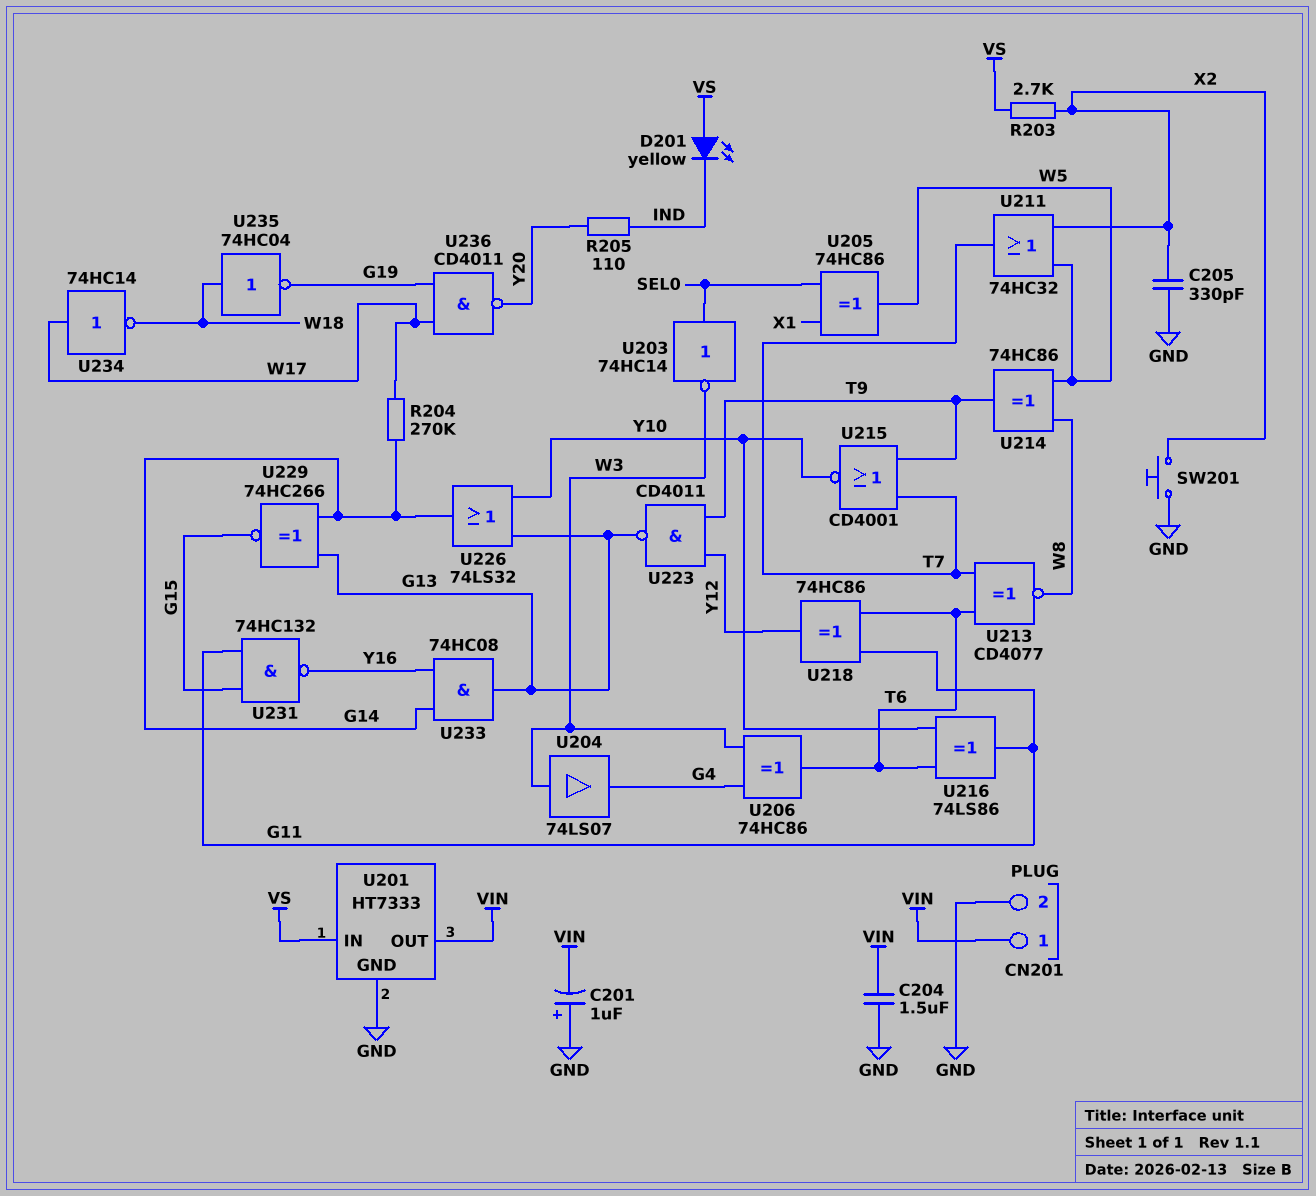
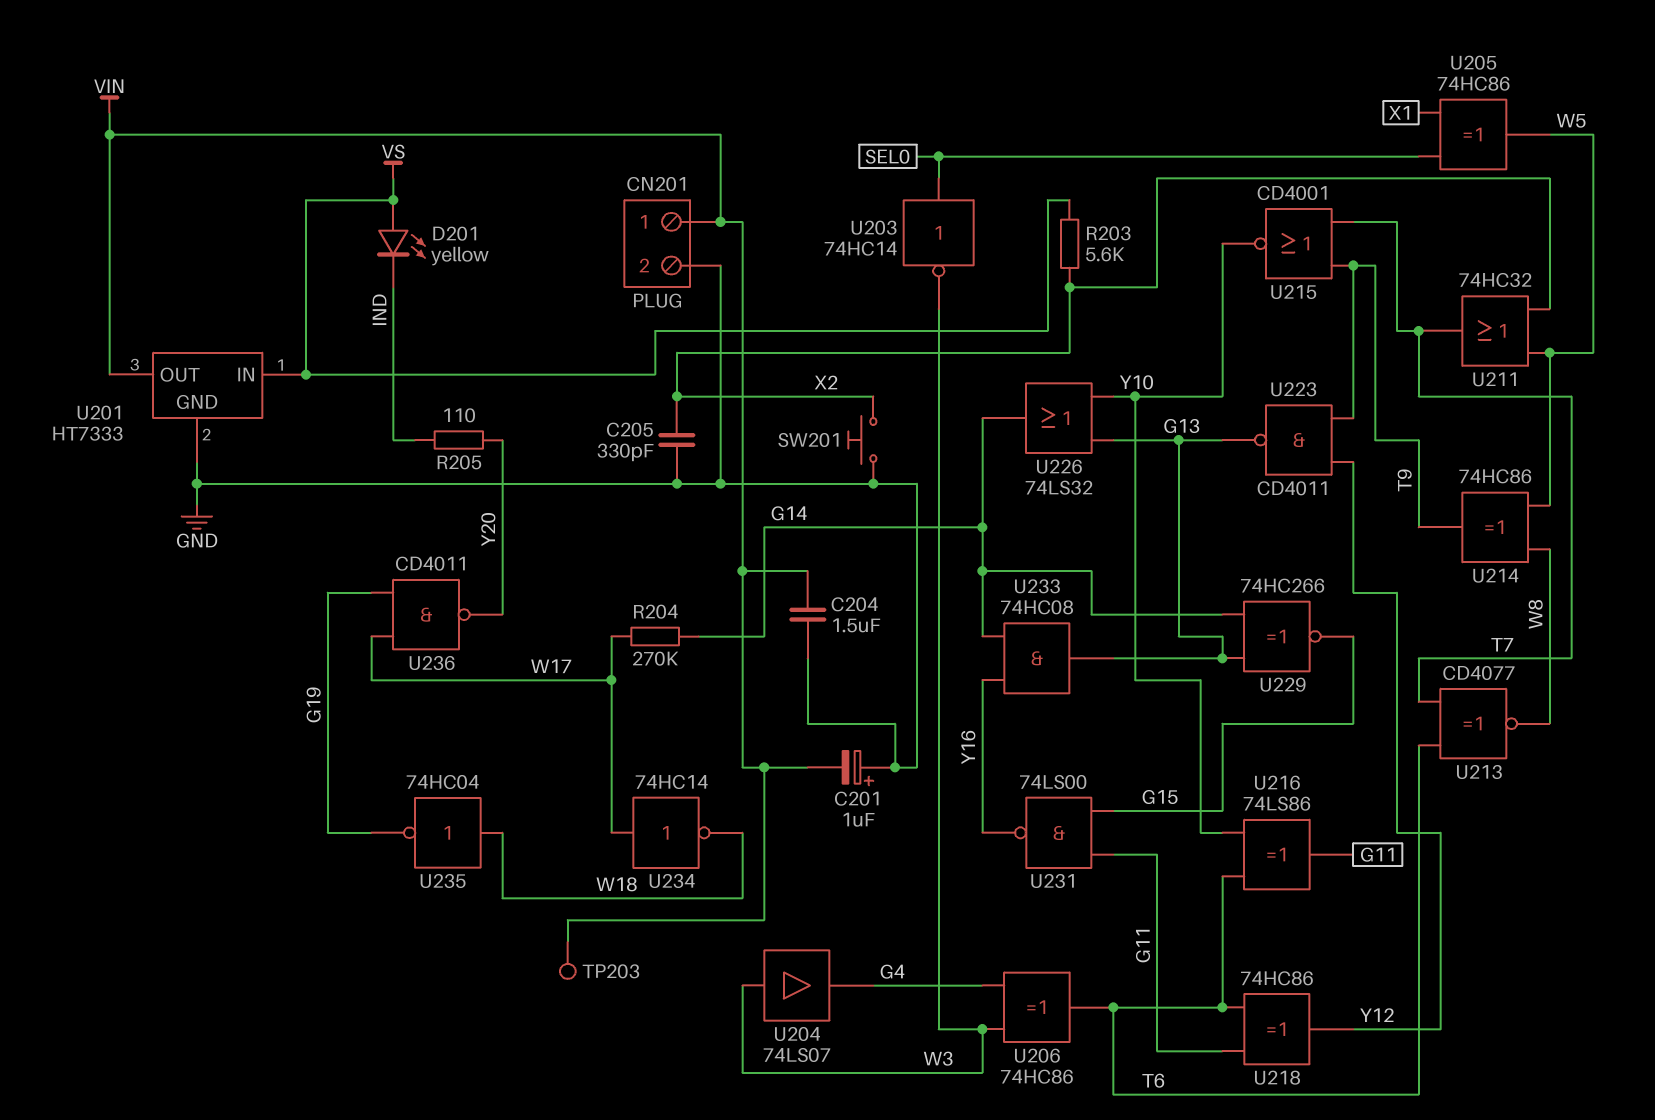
R203: 2.7k (VS, X2) -> 5.6k (VS, X2)
TP203: none -> test point (VIN)
U231: NAND 74HC132 (in G11, in G15, out Y16) -> NAND 74LS00 (in G11, in G15, out Y16)

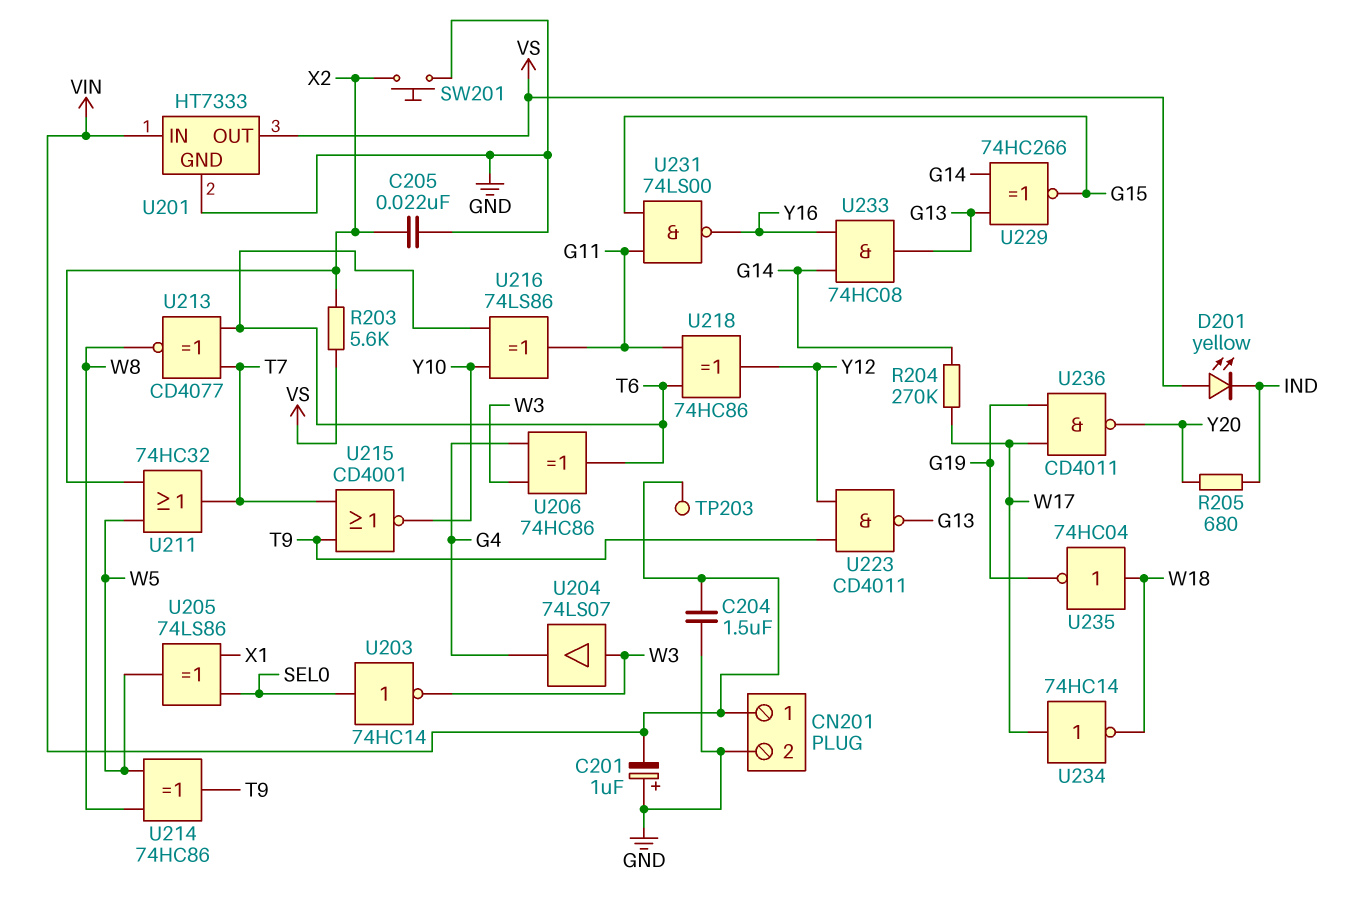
C205: 330pF (GND, X2) -> 22nF (GND, X2)
R205: 110 (IND, Y20) -> 680 (IND, Y20)
U201 pin IN: VS -> VIN
U201 pin OUT: VIN -> VS
U205: XOR 74HC86 (in SEL0, in X1, out W5) -> XOR 74LS86 (in SEL0, in X1, out W5)
U226: OR 74LS32 (in G13, in Y10, out G14) -> none

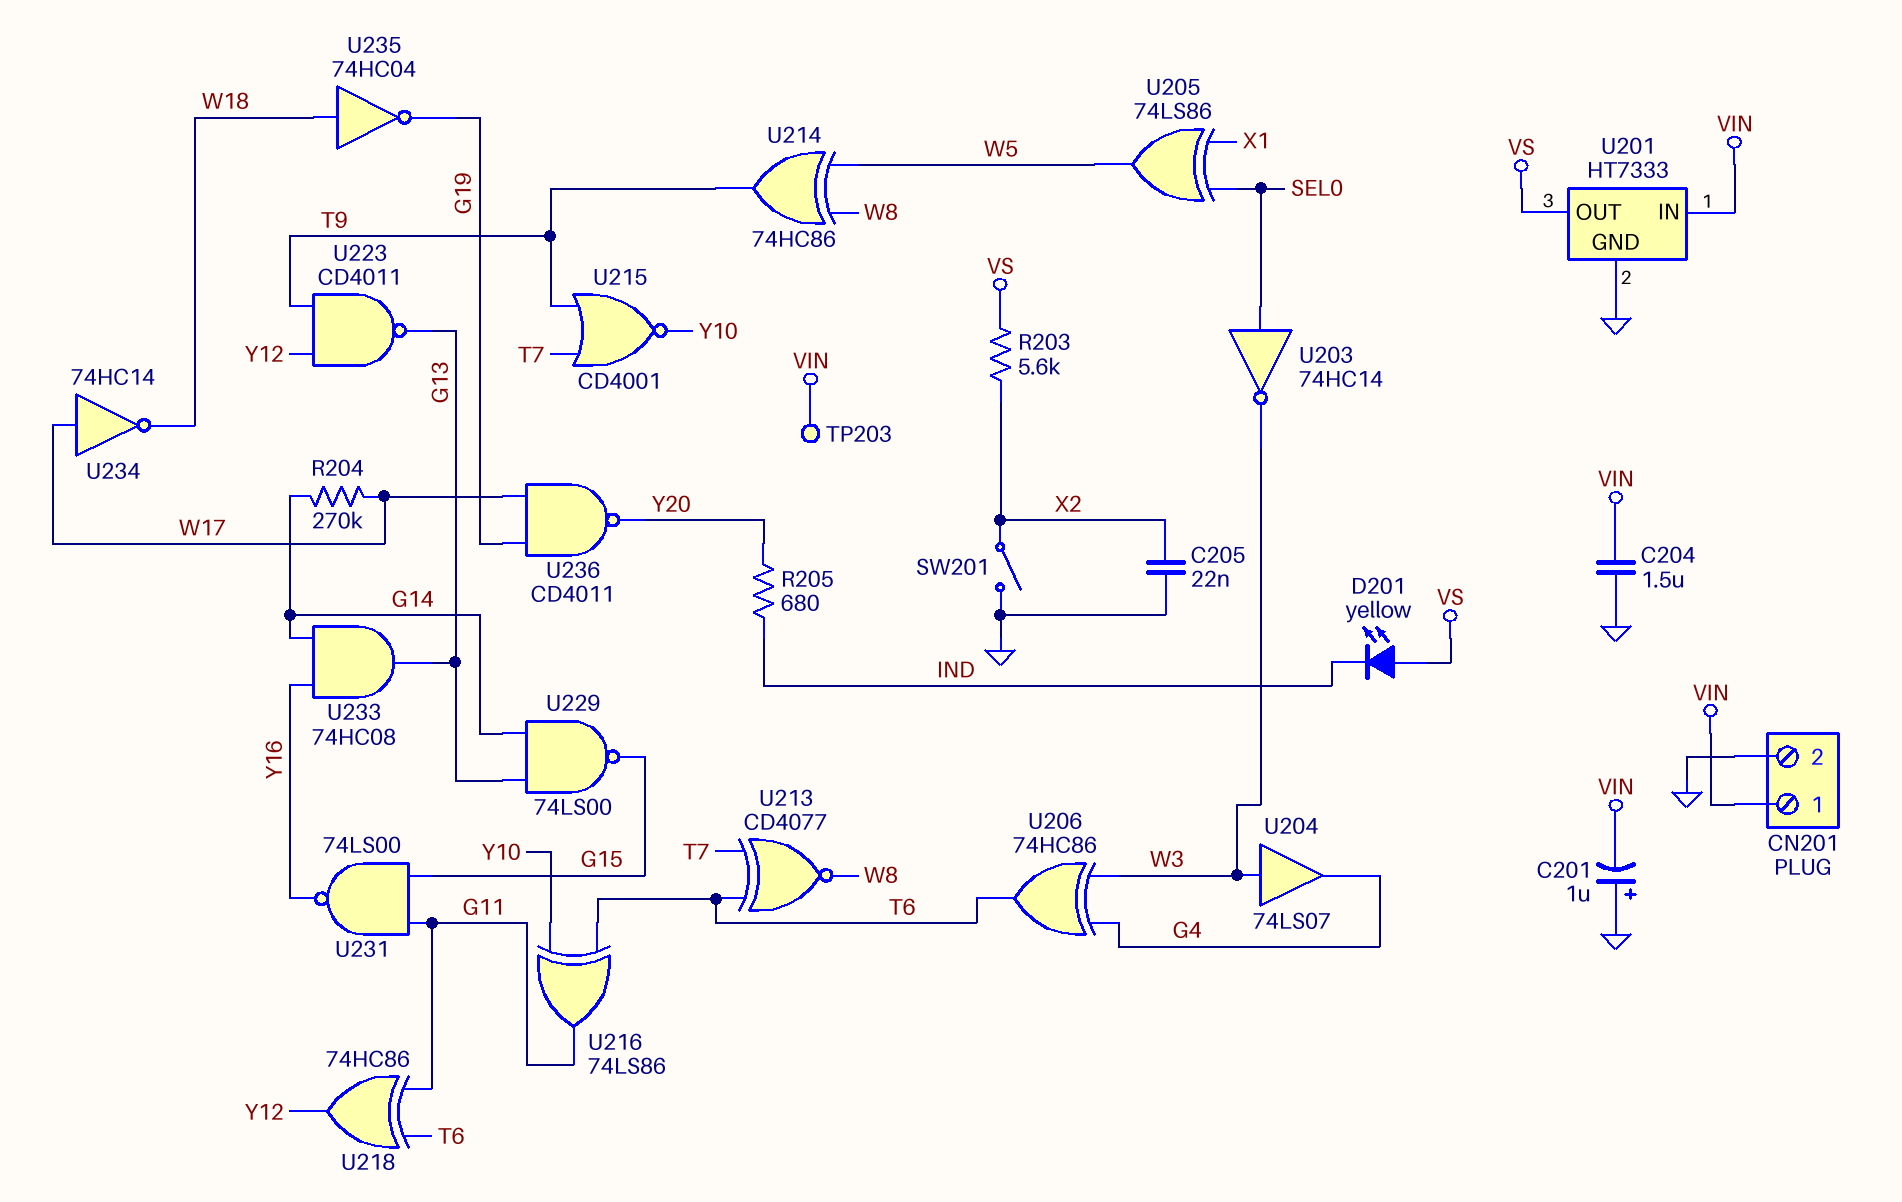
SW201: button (GND, X2) -> switch (GND, X2)
U211: OR 74HC32 (in W5, in X2, out T7) -> none
U229: XNOR 74HC266 (in G13, in G14, out G15) -> NAND 74LS00 (in G13, in G14, out G15)

